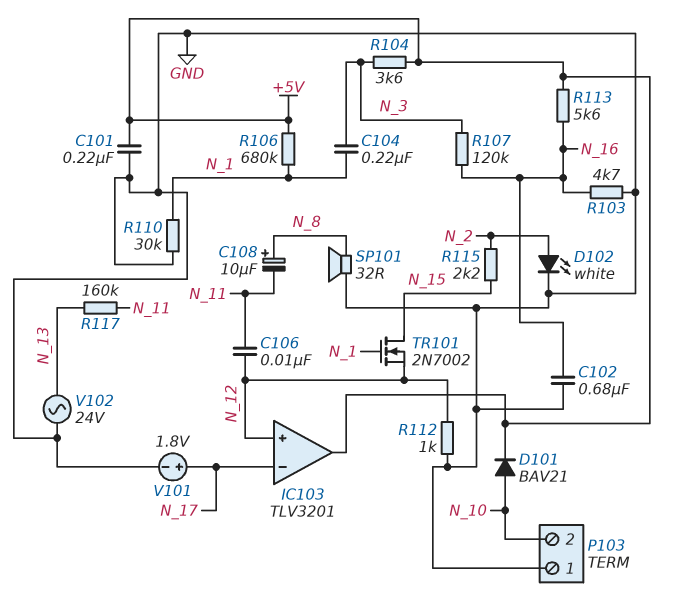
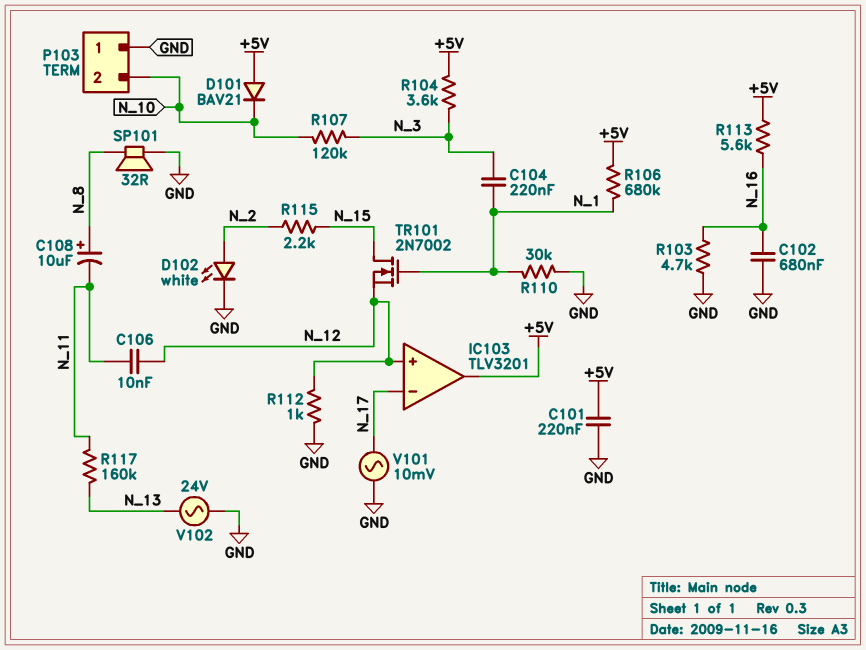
D101: diode BAV21 (A N_10, K +5V) -> diode BAV21 (A +5V, K N_10)
R107: 120k (N_3, N_16) -> 120k (N_3, N_10)
V101: 1.8V (plus N_17, minus GND) -> AC 10mV (GND, N_17)

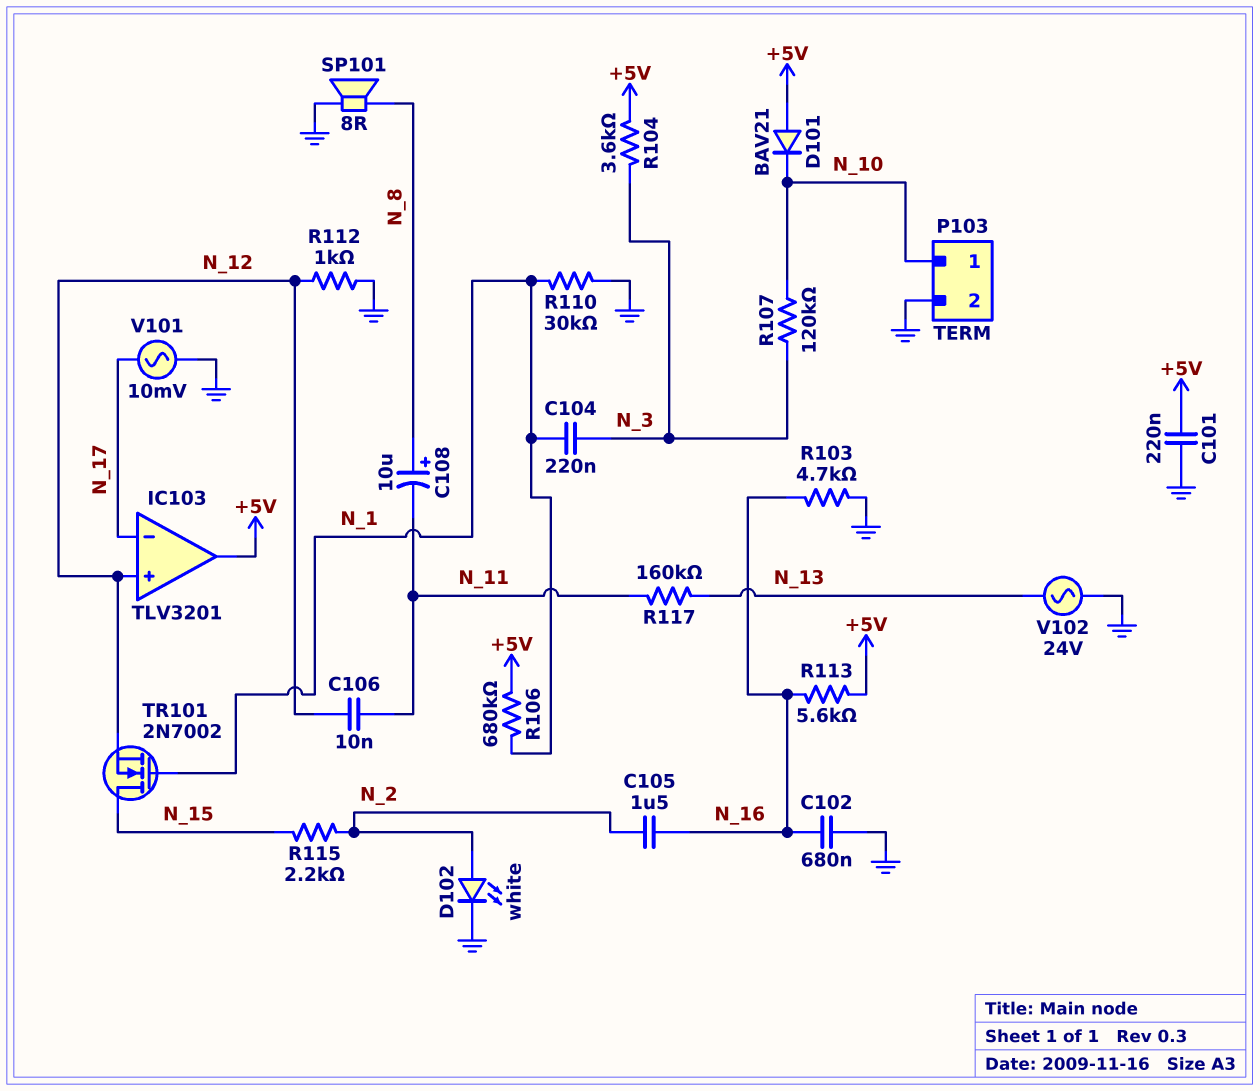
C105: none -> 1.5uF (N_2, N_16)
P103 pin 1: GND -> N_10
P103 pin 2: N_10 -> GND
SP101: speaker 32R (GND, N_8) -> speaker 8R (GND, N_8)

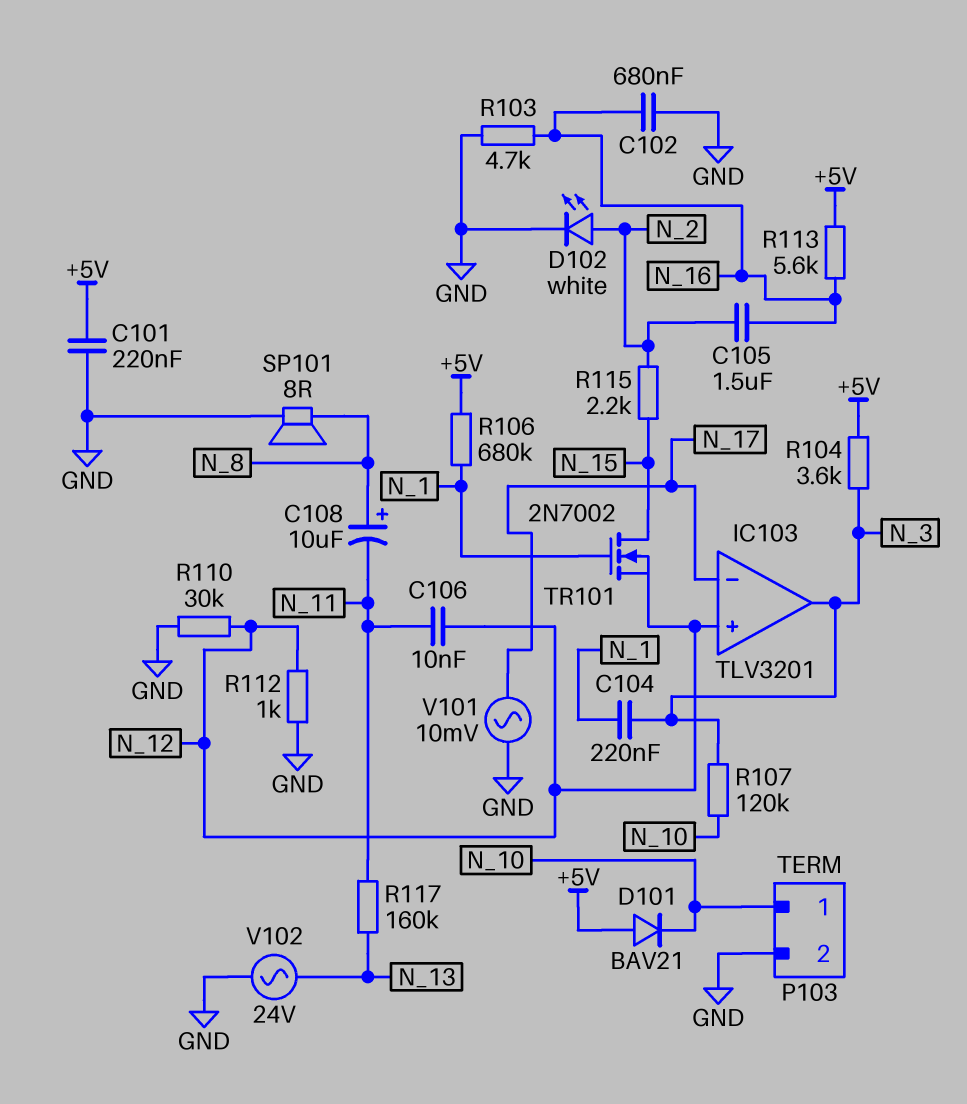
IC103 pin out: +5V -> N_3
R110: 30k (GND, N_1) -> 30k (GND, N_12)

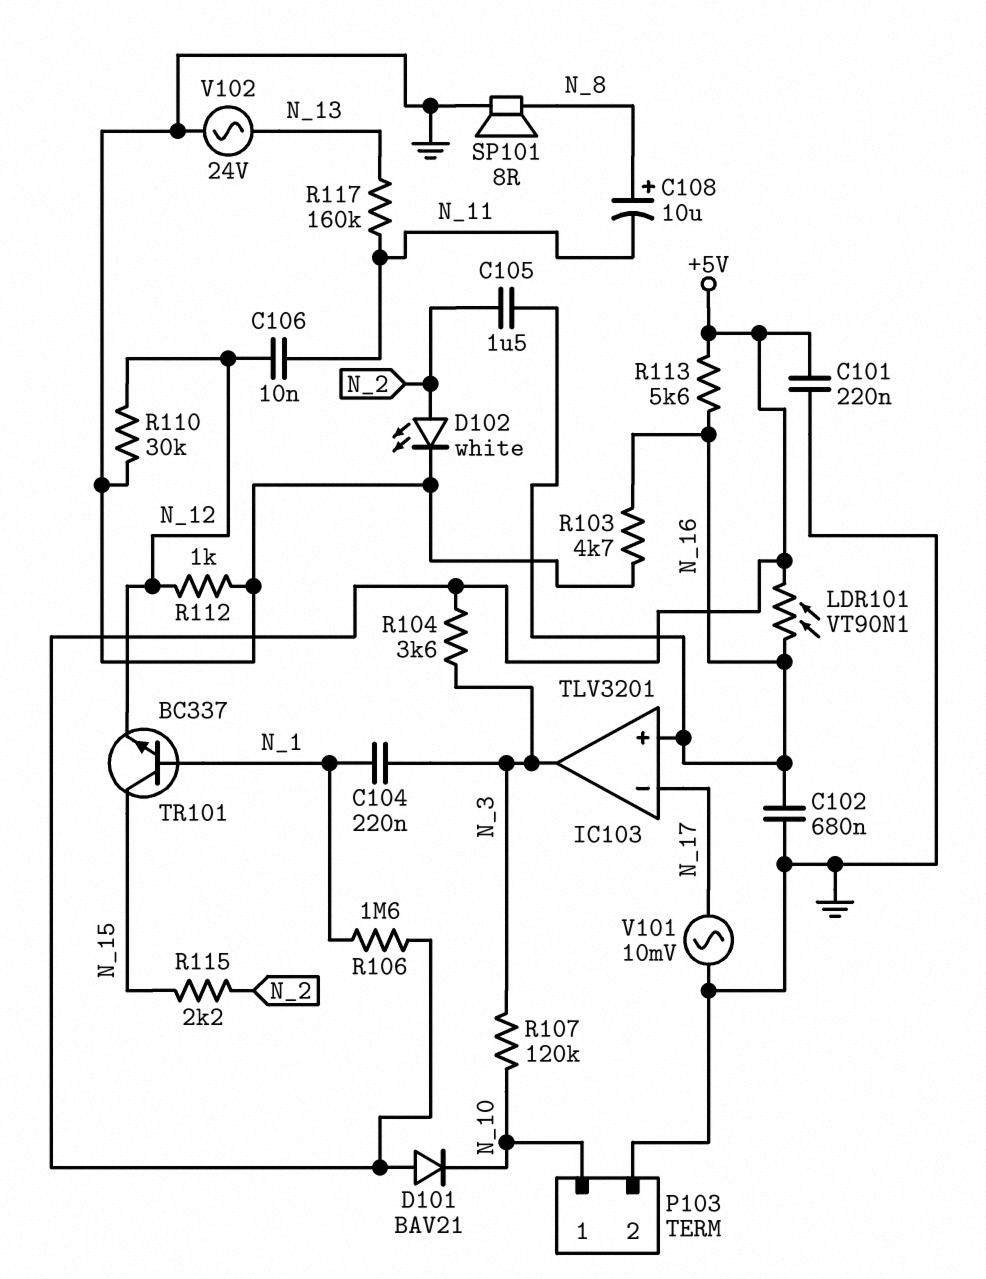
IC103 pin in+: N_12 -> N_16
LDR101: none -> VT90N1 (+5V, N_16)
R106: 680k (+5V, N_1) -> 1.6M (+5V, N_1)
TR101: NMOS 2N7002 (G N_1, D N_15, S N_12) -> NPN BC337 (B N_1, C N_15, E N_12)

